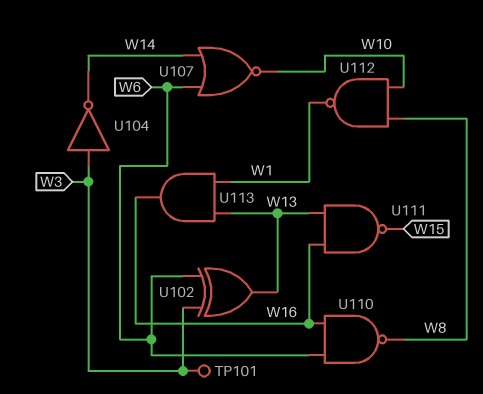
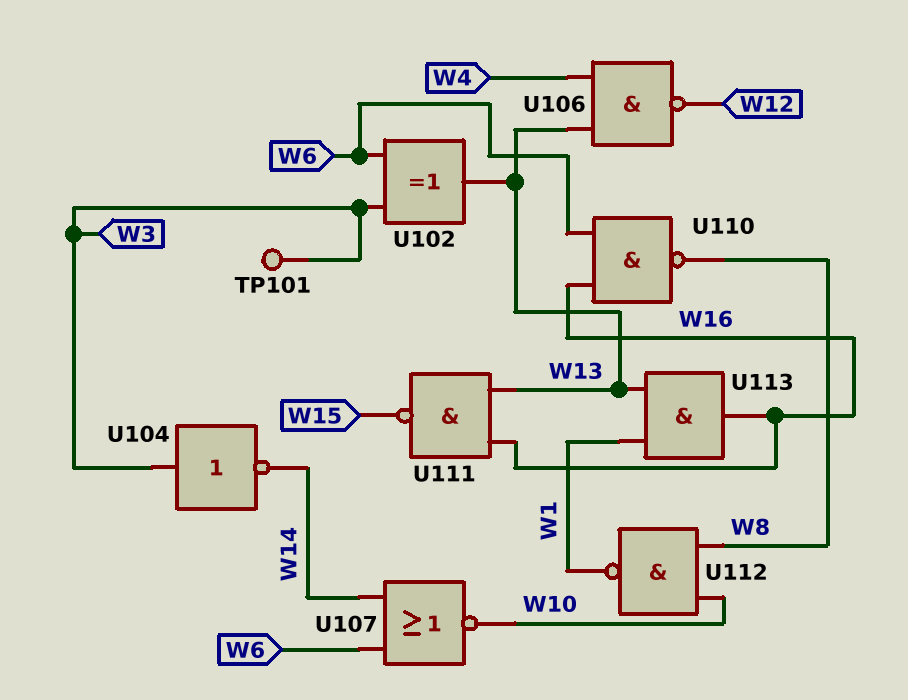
U106: none -> NAND (in W4, in W13, out W12)

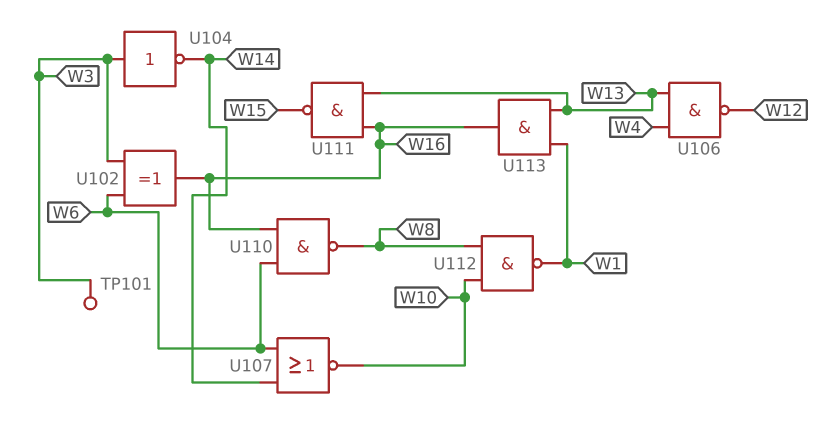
U102: XOR (in W3, in W6, out W13) -> XOR (in W3, in W6, out W16)

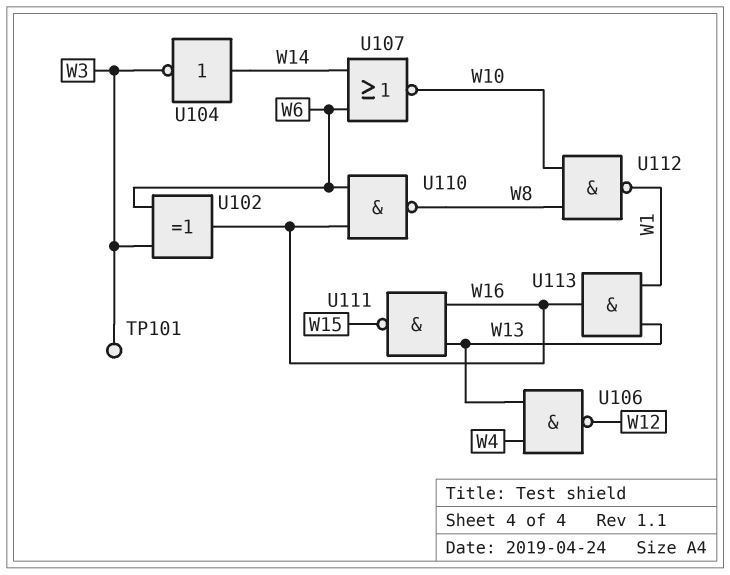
U104: NOT (in W3, out W14) -> NOT (in W14, out W3)

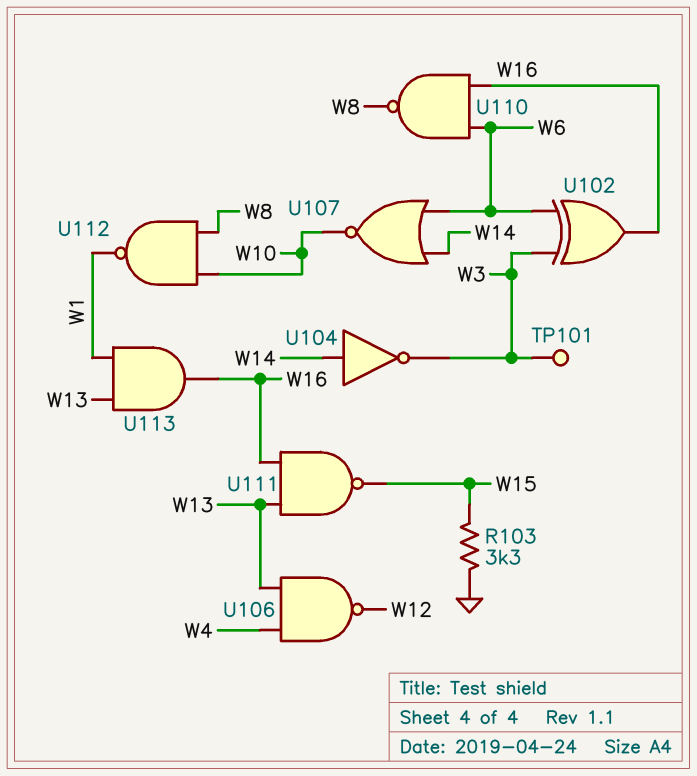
R103: none -> 3.3k (GND, W15)

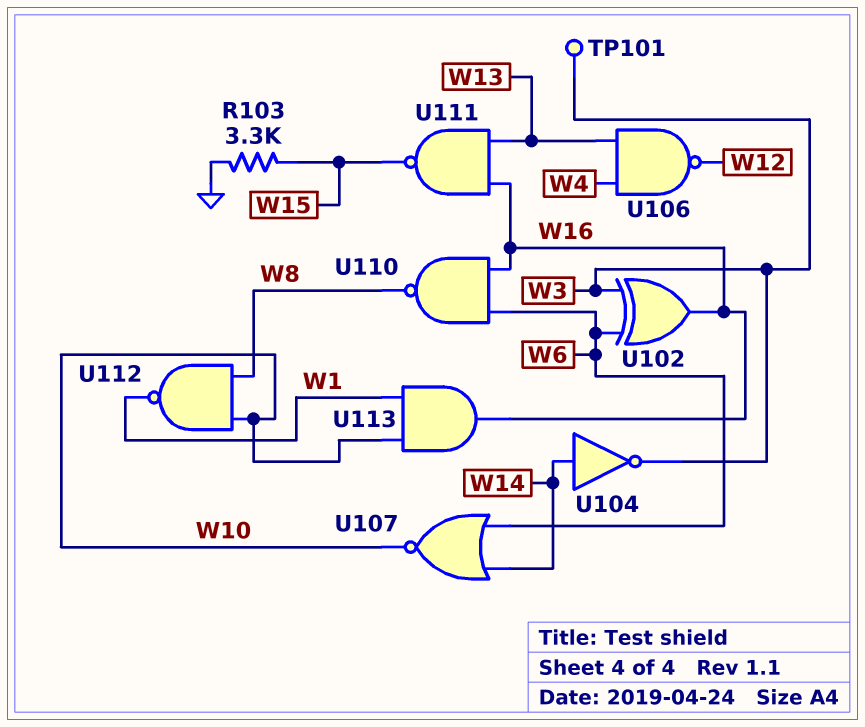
U113: AND (in W1, in W13, out W16) -> AND (in W1, in W10, out W16)

